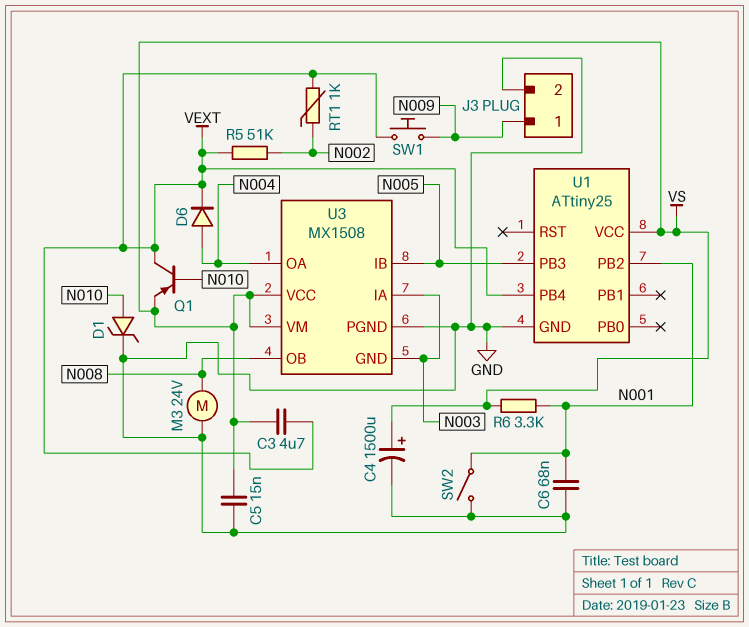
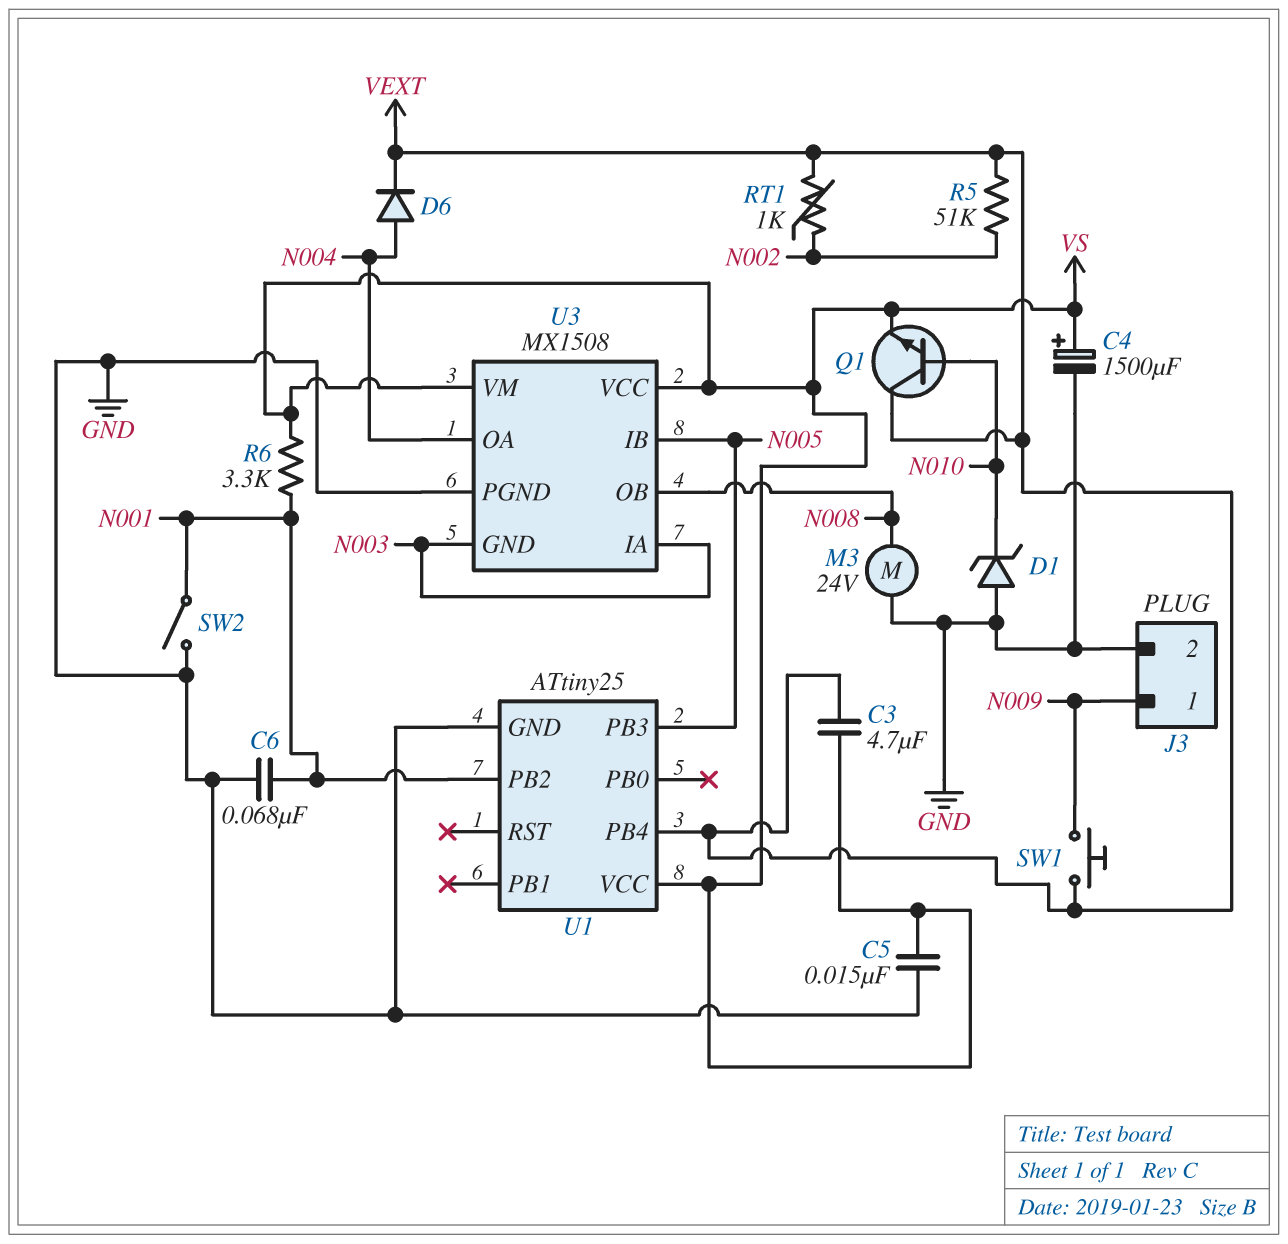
D1: zener (A N010, K GND) -> zener (A GND, K N010)
Q1: PNP (B N010, C VEXT, E VS) -> NPN (B N010, C VEXT, E VS)

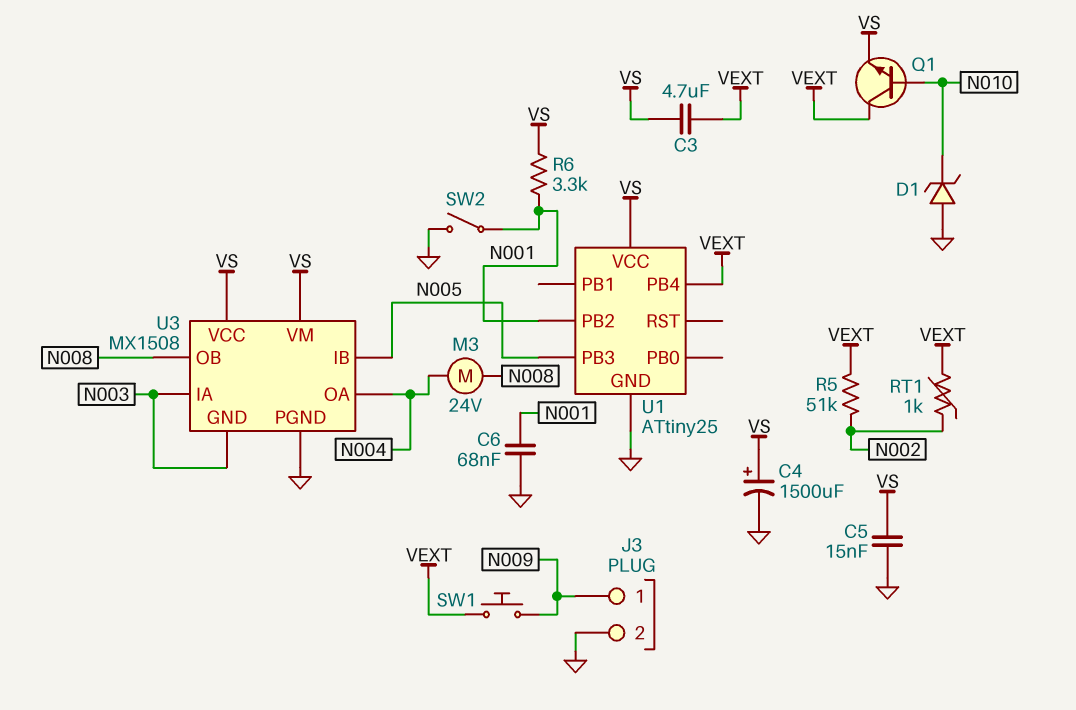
D6: diode (A N004, K VEXT) -> none
M3: motor 24V (GND, N008) -> motor 24V (N004, N008)

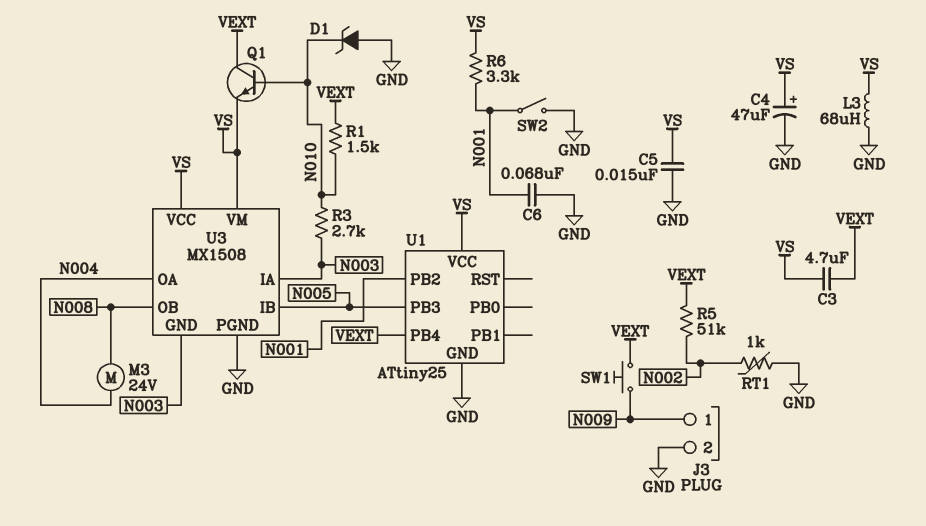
C4: 1500uF (plus VS, minus GND) -> 47uF (plus VS, minus GND)
L3: none -> 68uH (GND, VS)
R1: none -> 1.5k (N010, VEXT)
R3: none -> 2.7k (N003, N010)
RT1: 1k (N002, VEXT) -> 1k (GND, N002)

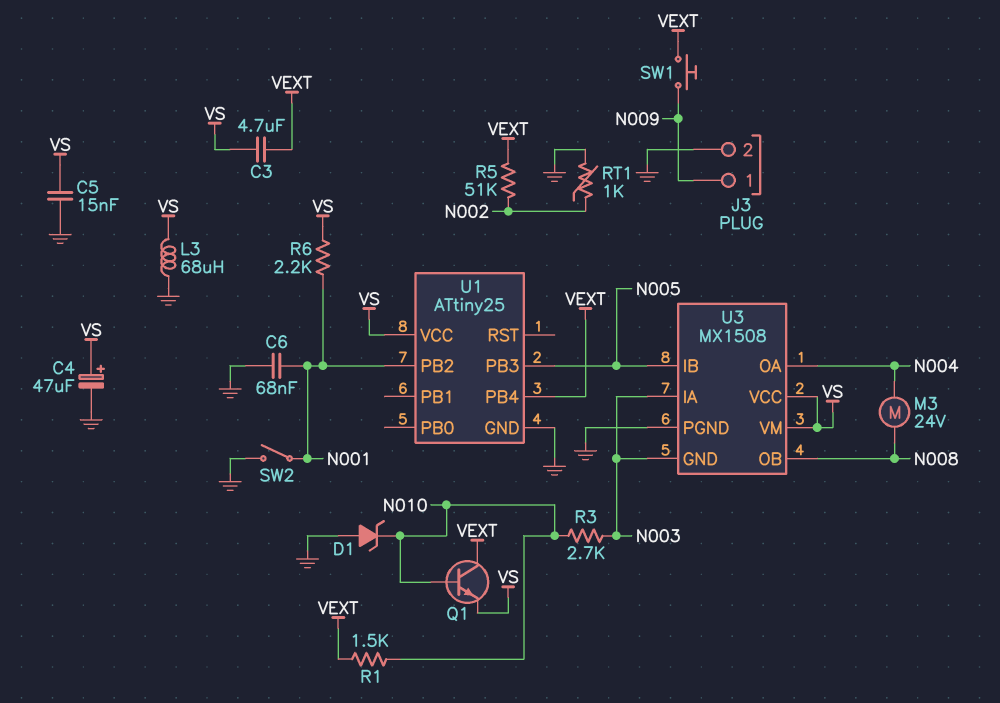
R6: 3.3k (N001, VS) -> 2.2k (N001, VS)

